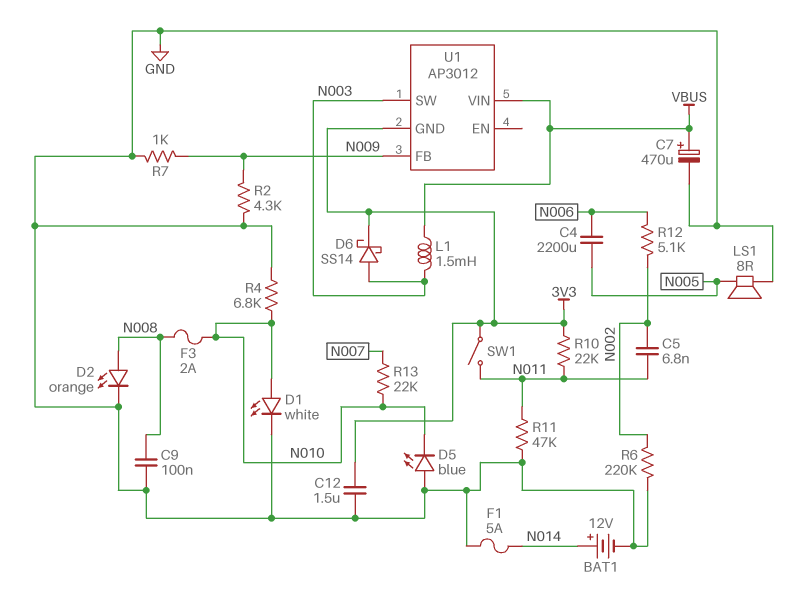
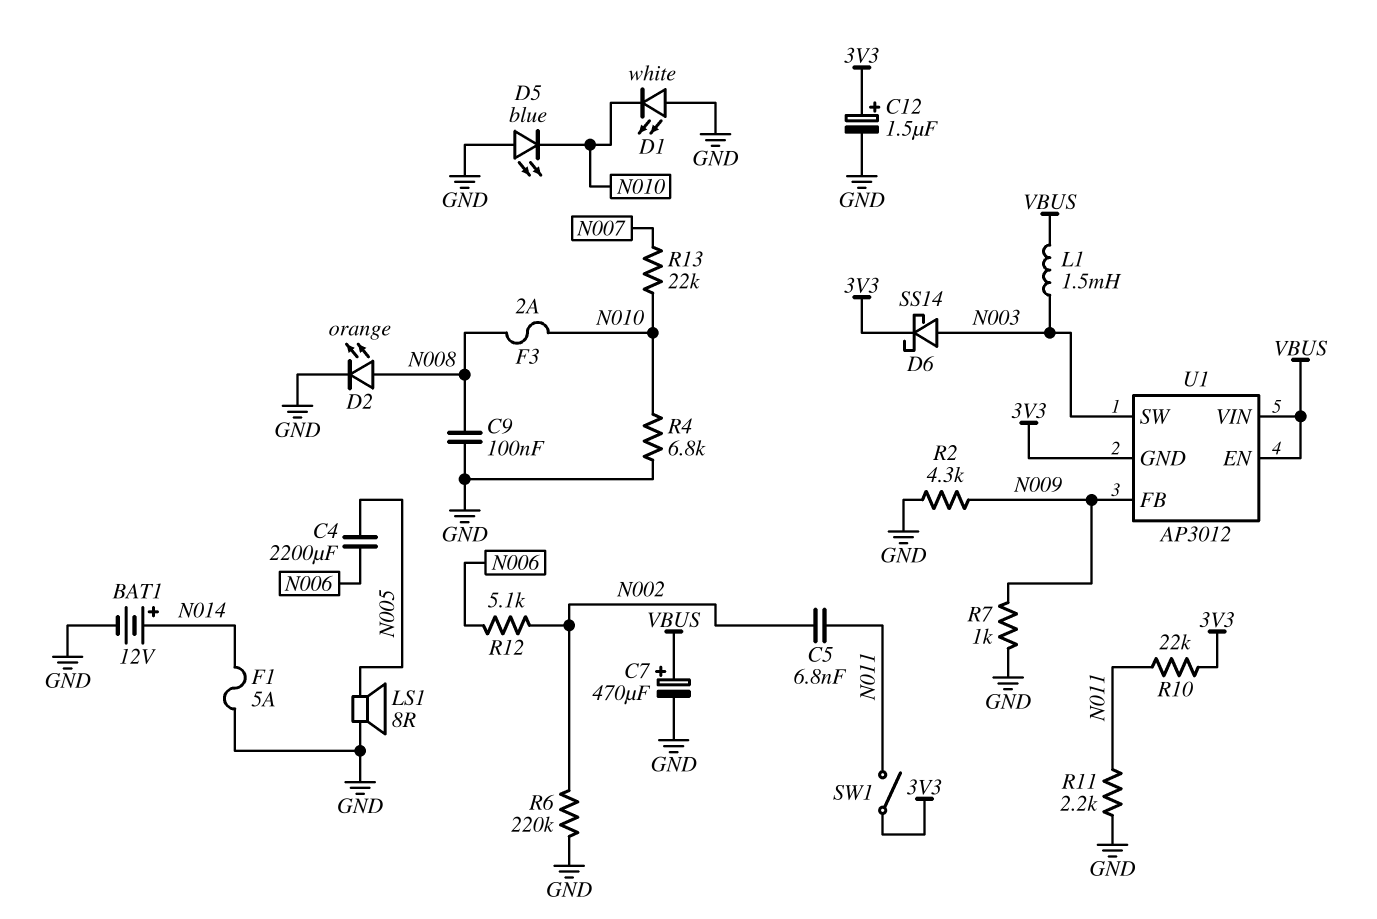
C12: 1.5uF (3V3, GND) -> 1.5uF (plus 3V3, minus GND)
D1: LED white (A N010, K GND) -> LED white (A GND, K N010)
R11: 47k (GND, N011) -> 2.2k (GND, N011)
U1 pin EN: none -> VBUS

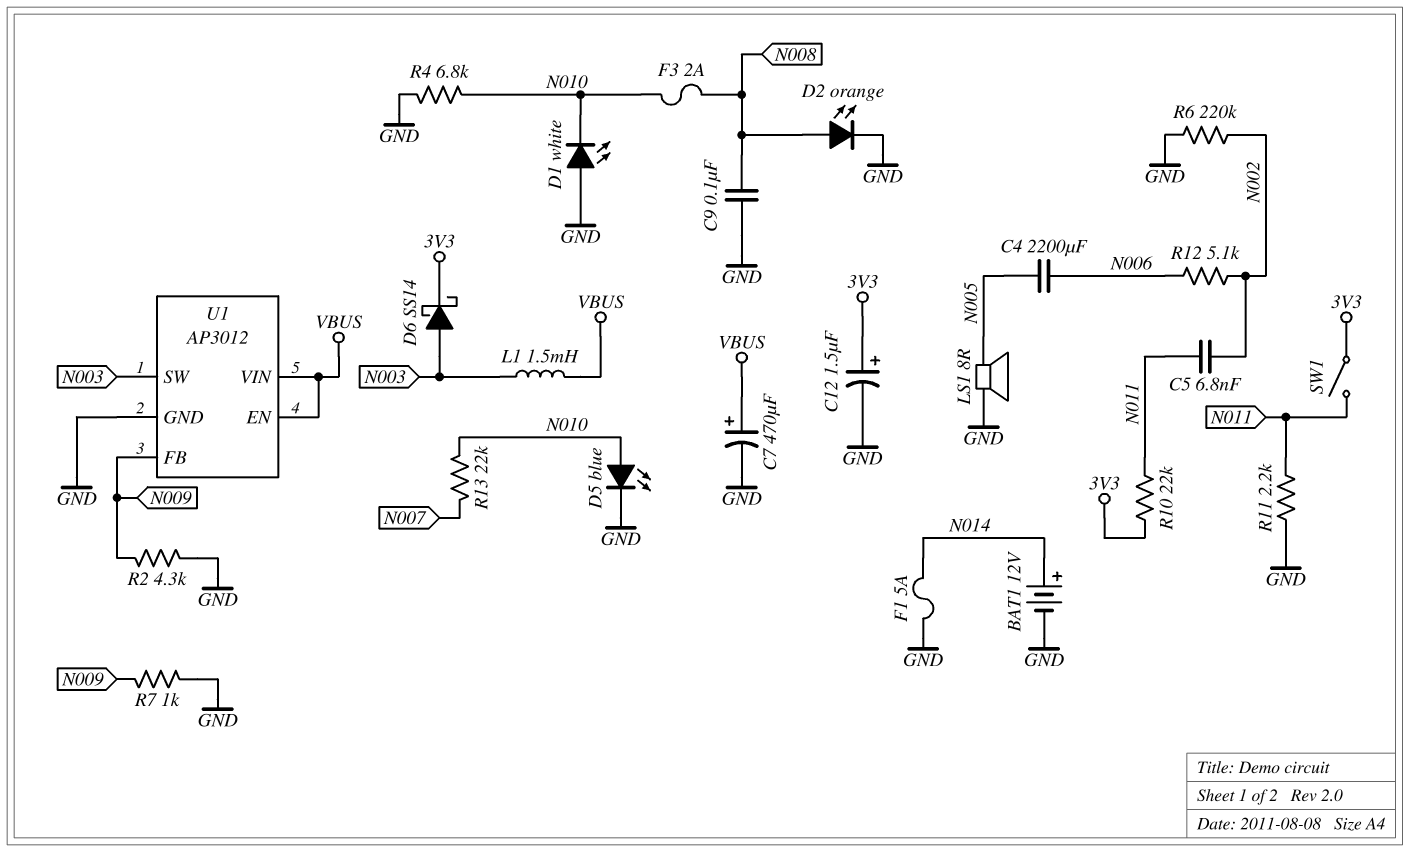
D5: LED blue (A GND, K N010) -> LED blue (A N010, K GND)
U1 pin GND: 3V3 -> GND

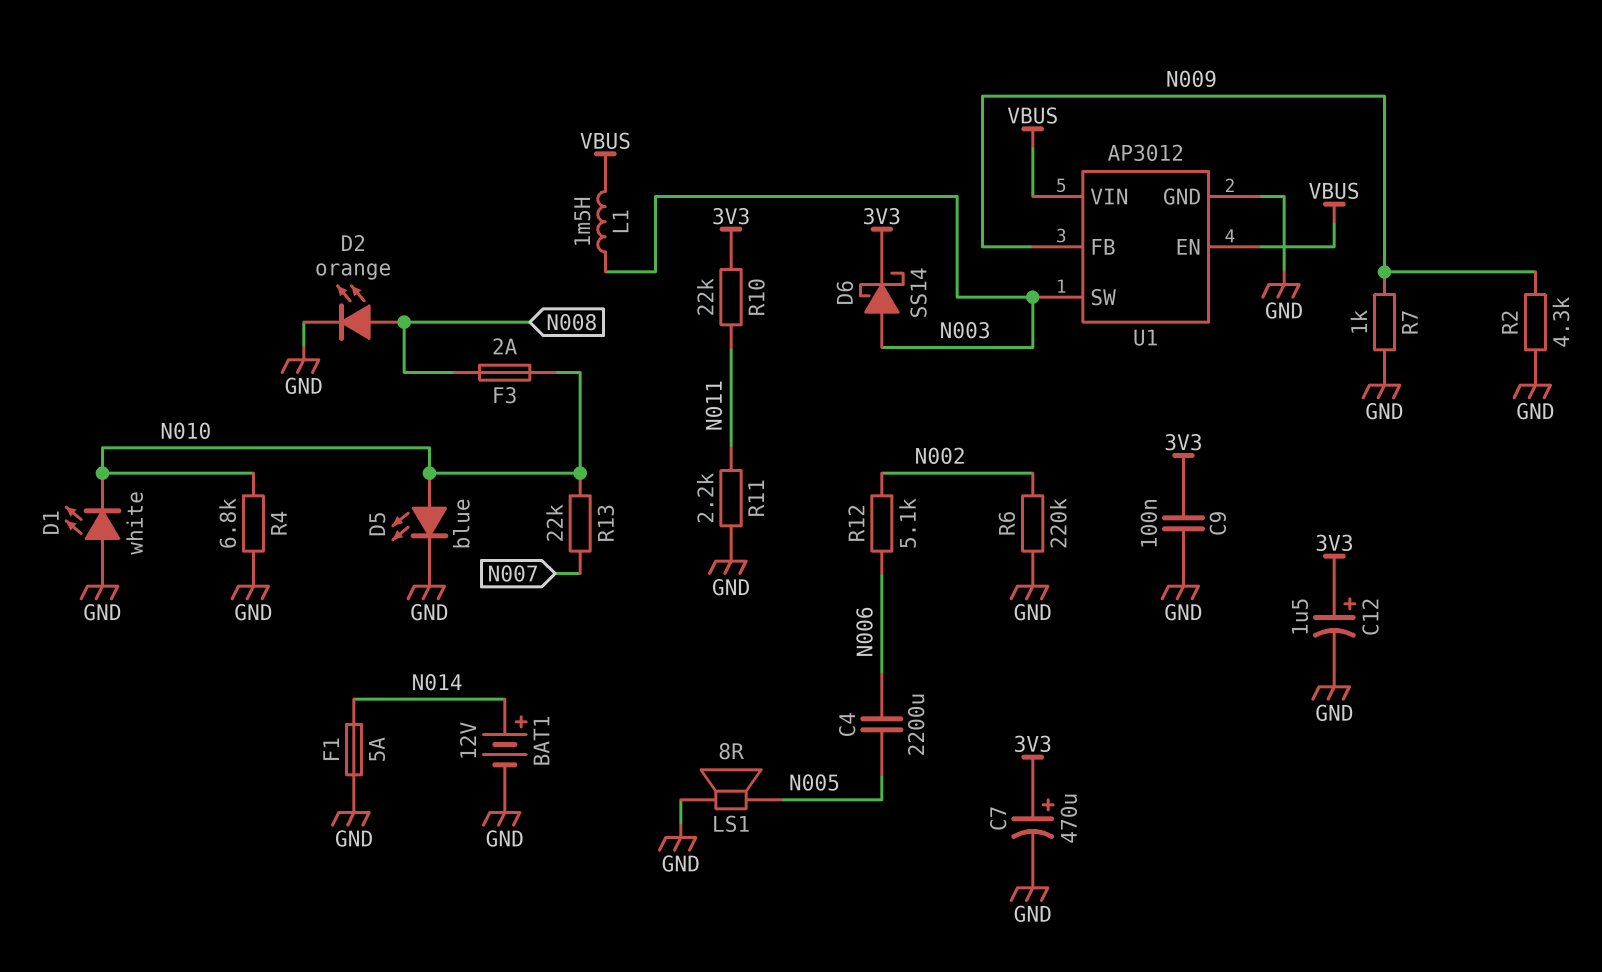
C5: 6.8nF (N002, N011) -> none
C7: 470uF (plus VBUS, minus GND) -> 470uF (plus 3V3, minus GND)
C9: 100nF (GND, N008) -> 100nF (3V3, GND)
SW1: switch (3V3, N011) -> none

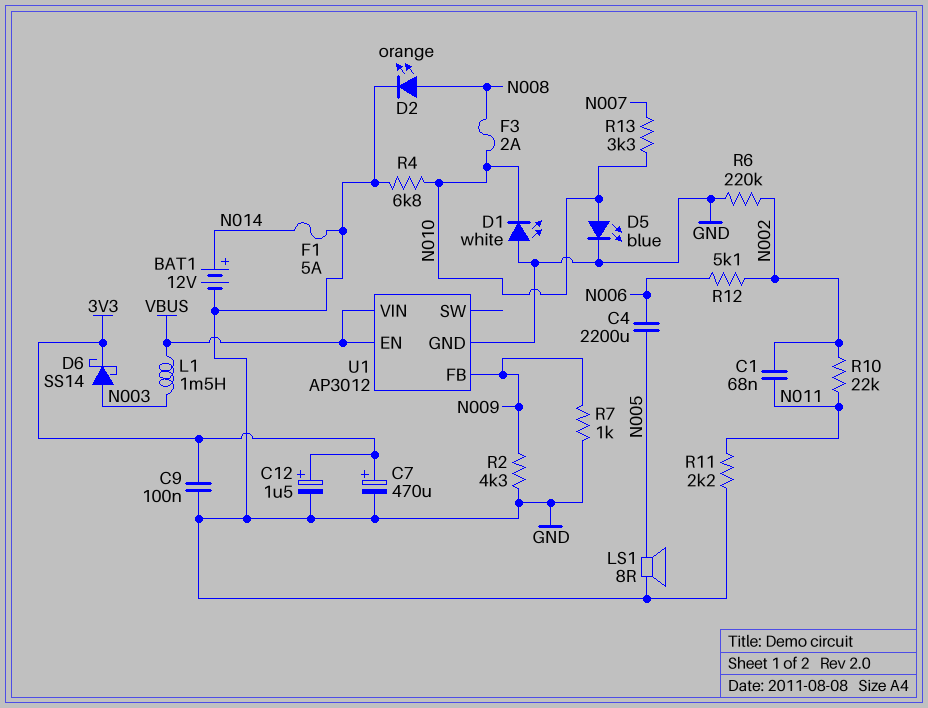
C1: none -> 68nF (N002, N011)
R10: 22k (3V3, N011) -> 22k (N002, N011)
R13: 22k (N007, N010) -> 3.3k (N007, N010)
U1 pin SW: N003 -> none

